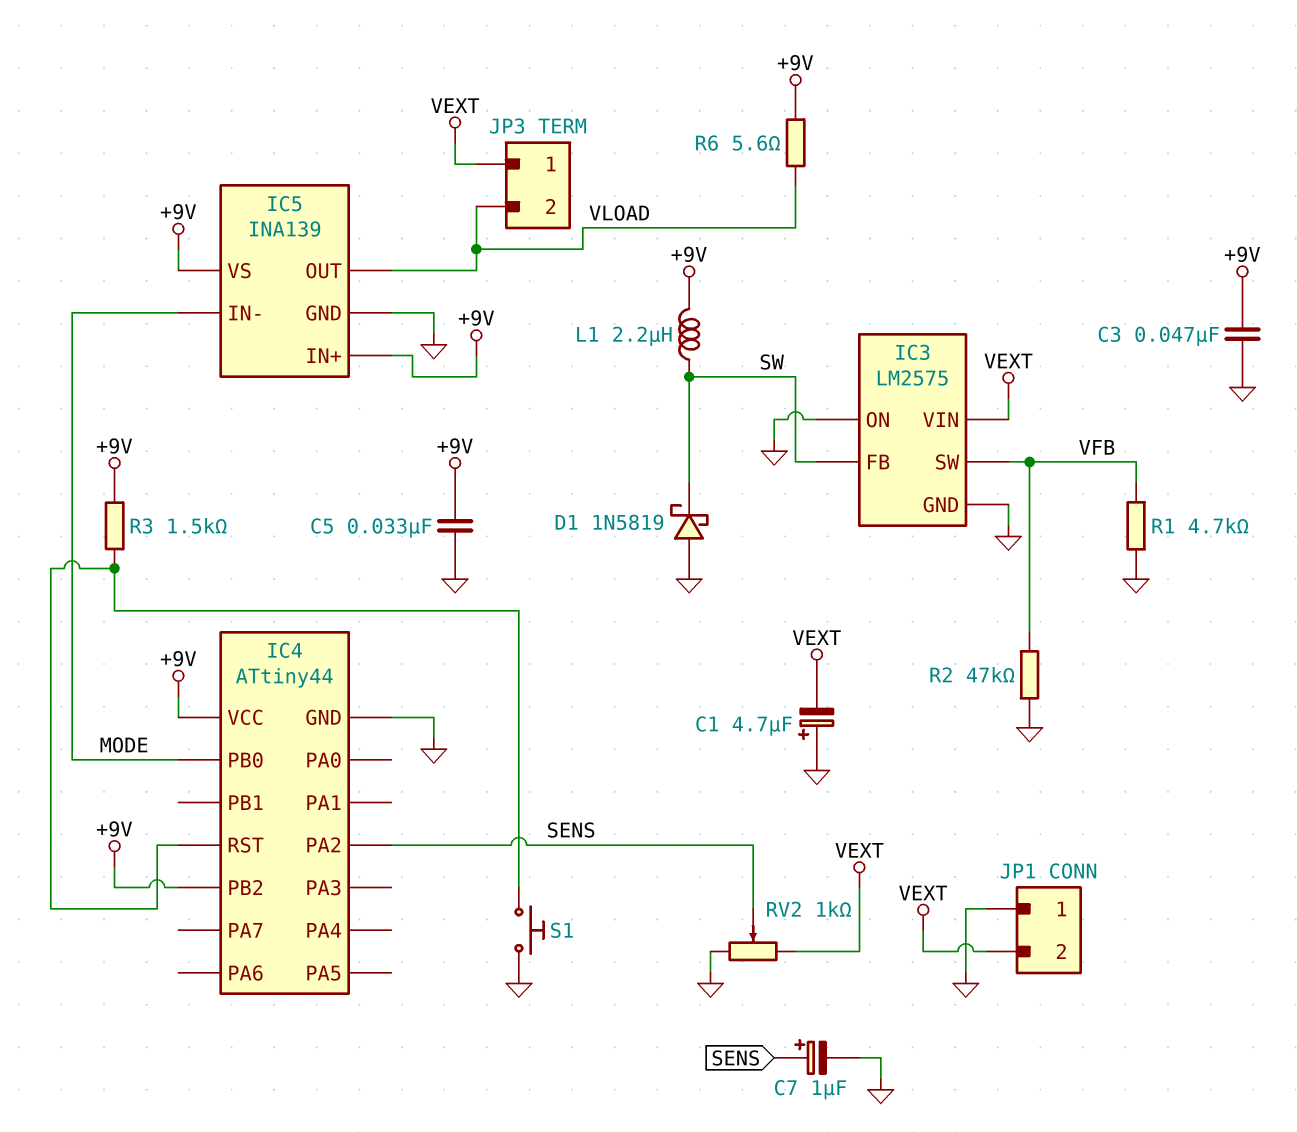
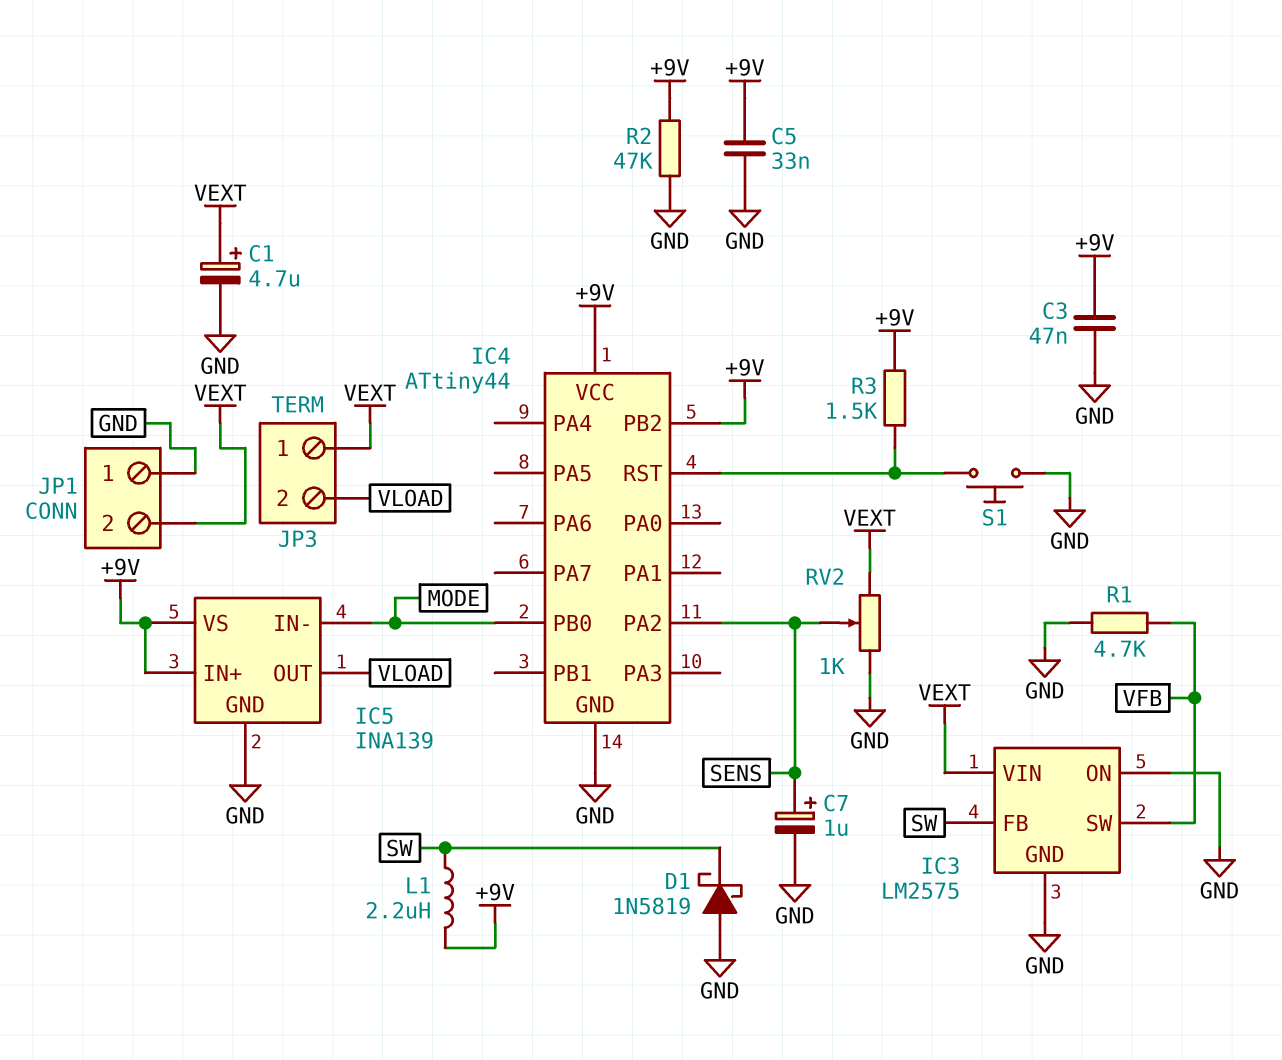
C1: 4.7uF (plus GND, minus VEXT) -> 4.7uF (plus VEXT, minus GND)
R2: 47k (GND, VFB) -> 47k (+9V, GND)
R6: 5.6 (+9V, VLOAD) -> none

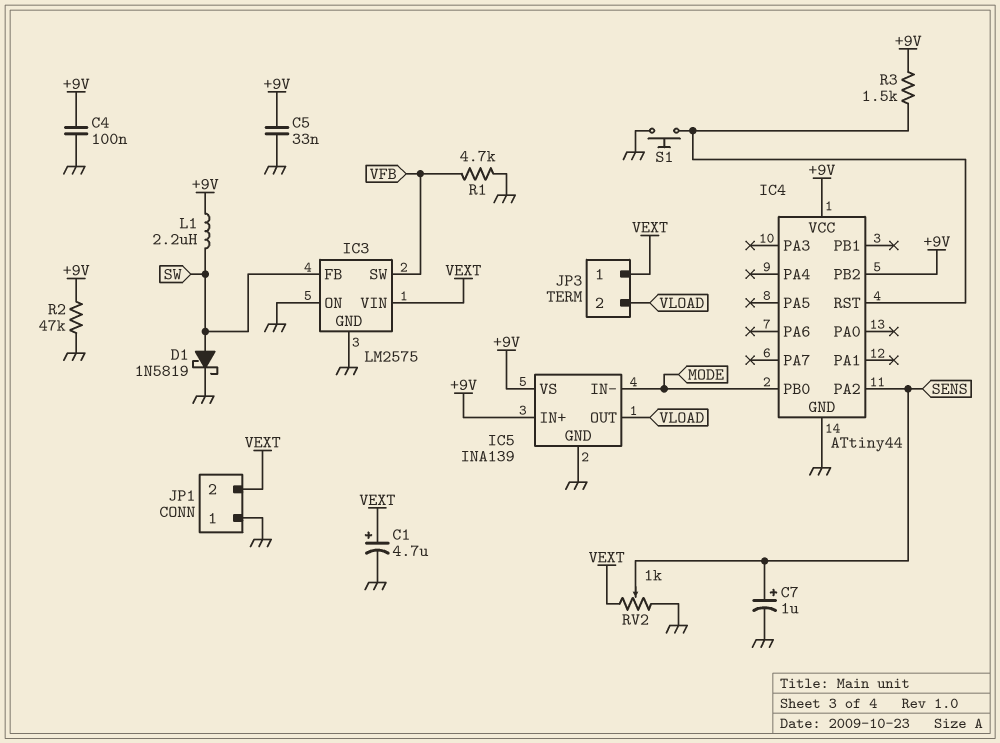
C3: 47nF (+9V, GND) -> none
C4: none -> 100nF (+9V, GND)
D1: schottky 1N5819 (A GND, K SW) -> schottky 1N5819 (A SW, K GND)

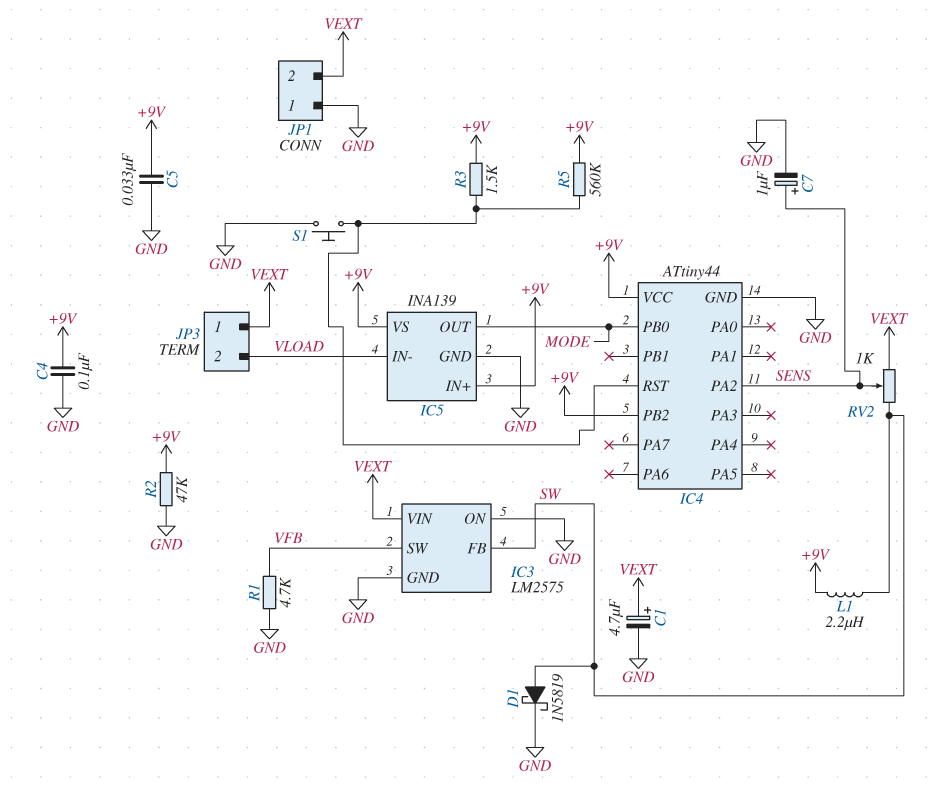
IC5 pin IN-: MODE -> VLOAD
IC5 pin OUT: VLOAD -> MODE
R5: none -> 560k (+9V, IC4/RST)
RV2: 1k (GND, VEXT, wiper SENS) -> 1k (SW, VEXT, wiper SENS)

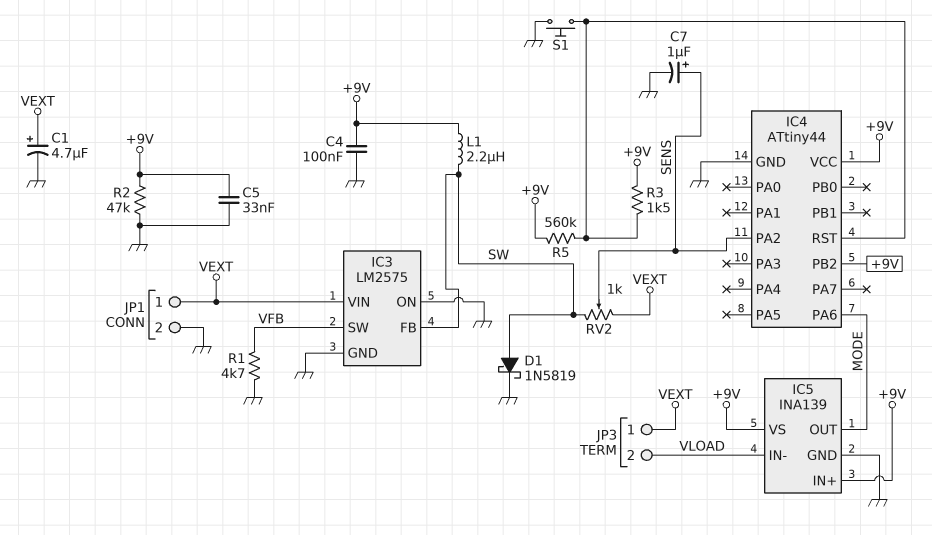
IC4 pin PA6: none -> MODE
IC4 pin PB0: MODE -> none
JP1 pin 1: GND -> VEXT
JP1 pin 2: VEXT -> GND

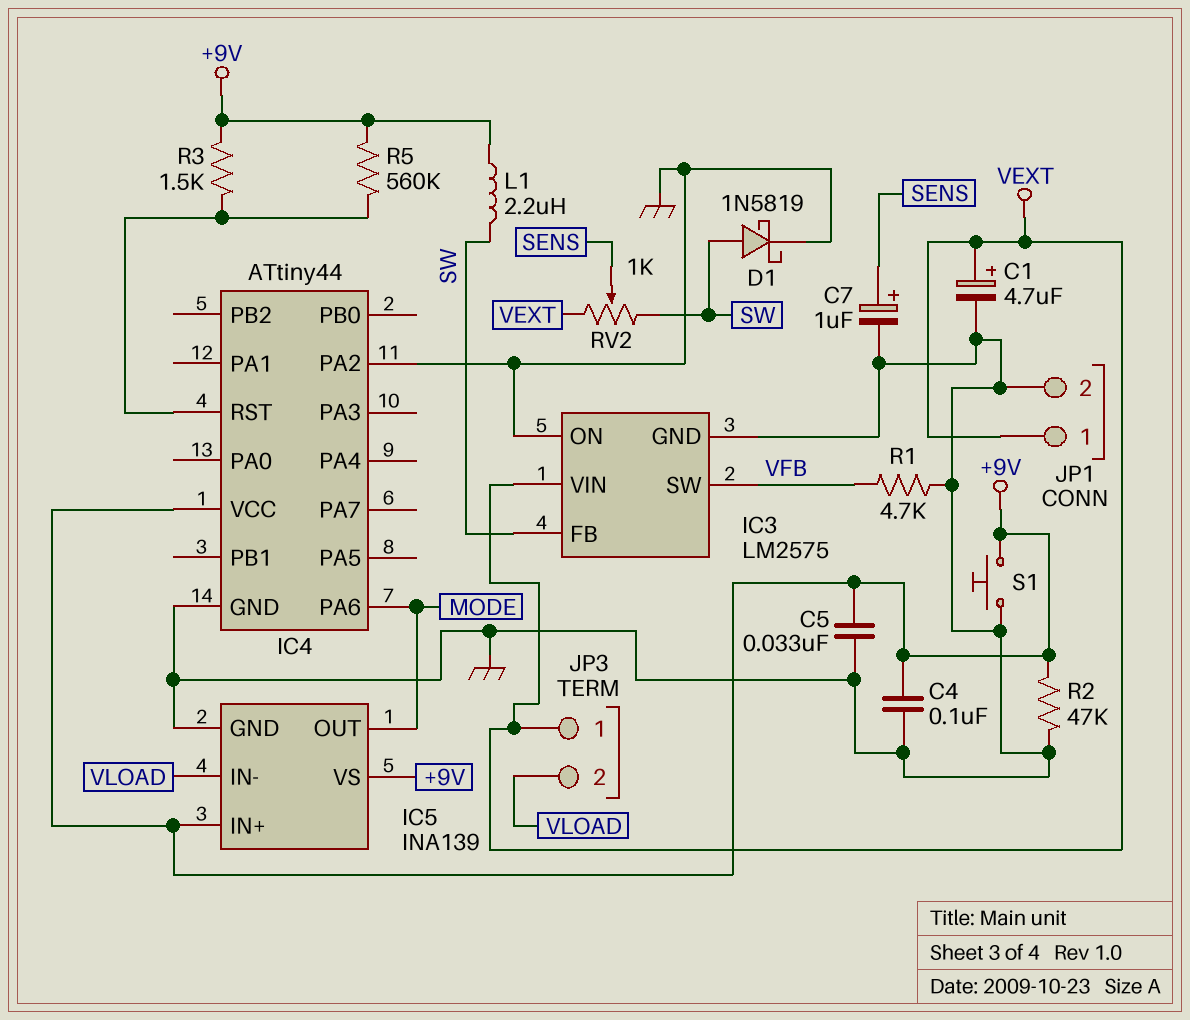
IC4 pin PA2: SENS -> GND
IC4 pin PB2: +9V -> none
S1: button (GND, IC4/RST) -> button (+9V, GND)

